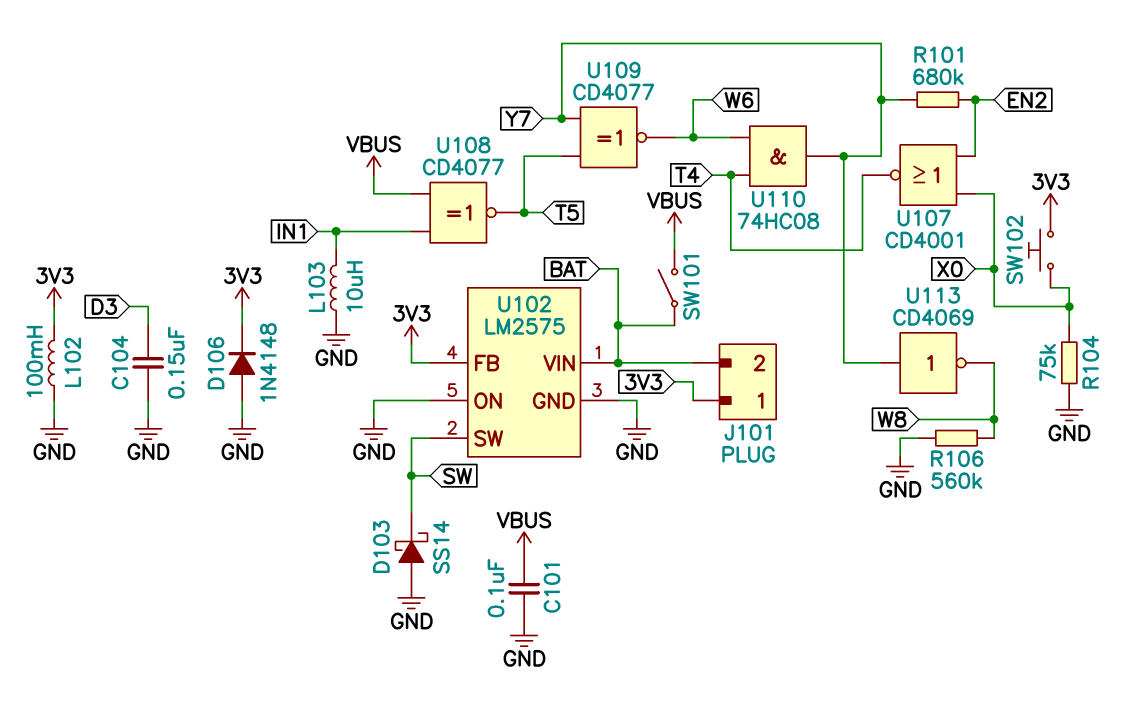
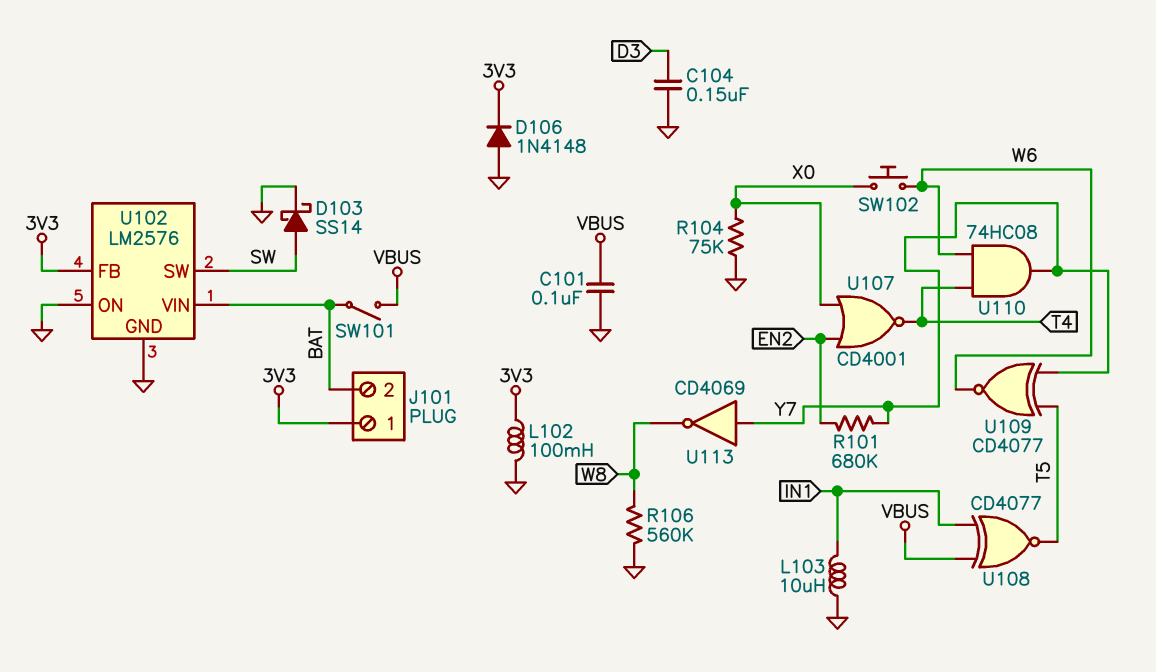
D103: schottky SS14 (A GND, K SW) -> schottky SS14 (A SW, K GND)
SW102: button (3V3, X0) -> button (W6, X0)
U102: LM2575 -> LM2576

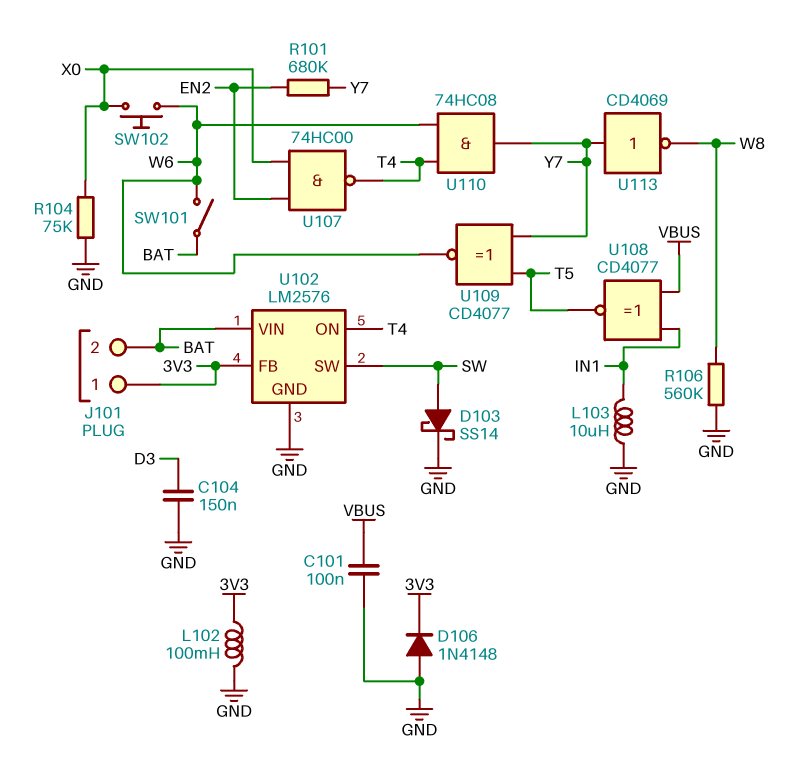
SW101: switch (BAT, VBUS) -> switch (BAT, W6)
U102 pin ON: GND -> T4
U107: NOR CD4001 (in EN2, in X0, out T4) -> NAND 74HC00 (in EN2, in X0, out T4)

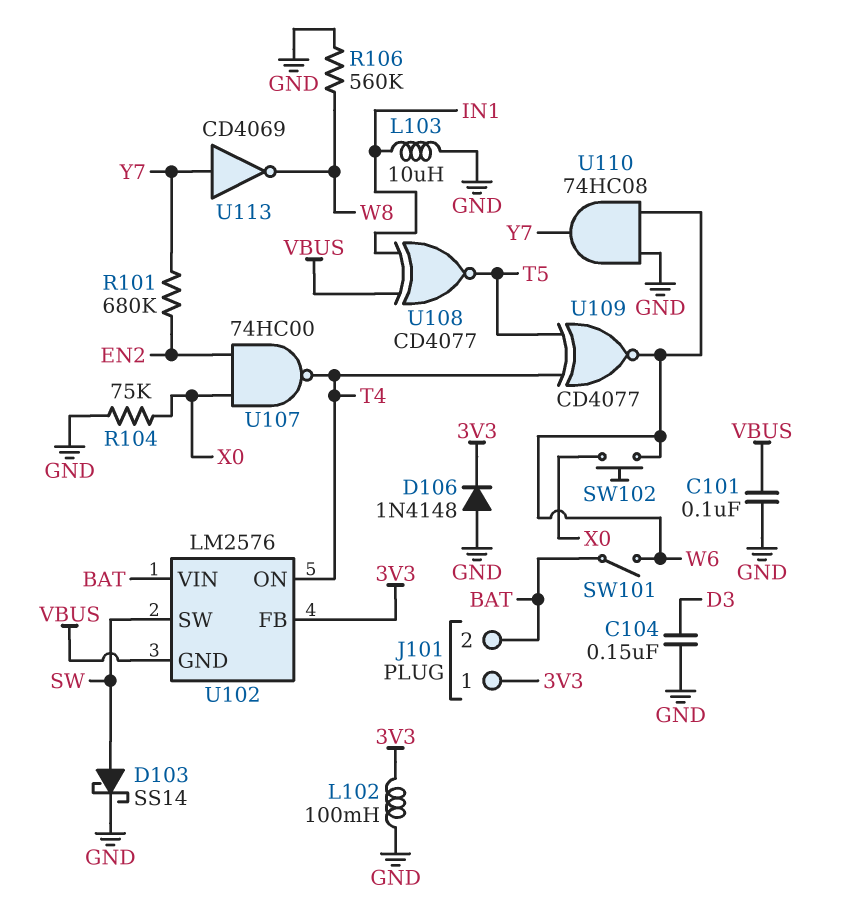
U102 pin GND: GND -> VBUS
U109: XNOR CD4077 (in T5, in Y7, out W6) -> XNOR CD4077 (in T4, in T5, out W6)
U110: AND 74HC08 (in T4, in W6, out Y7) -> AND 74HC08 (in GND, in W6, out Y7)

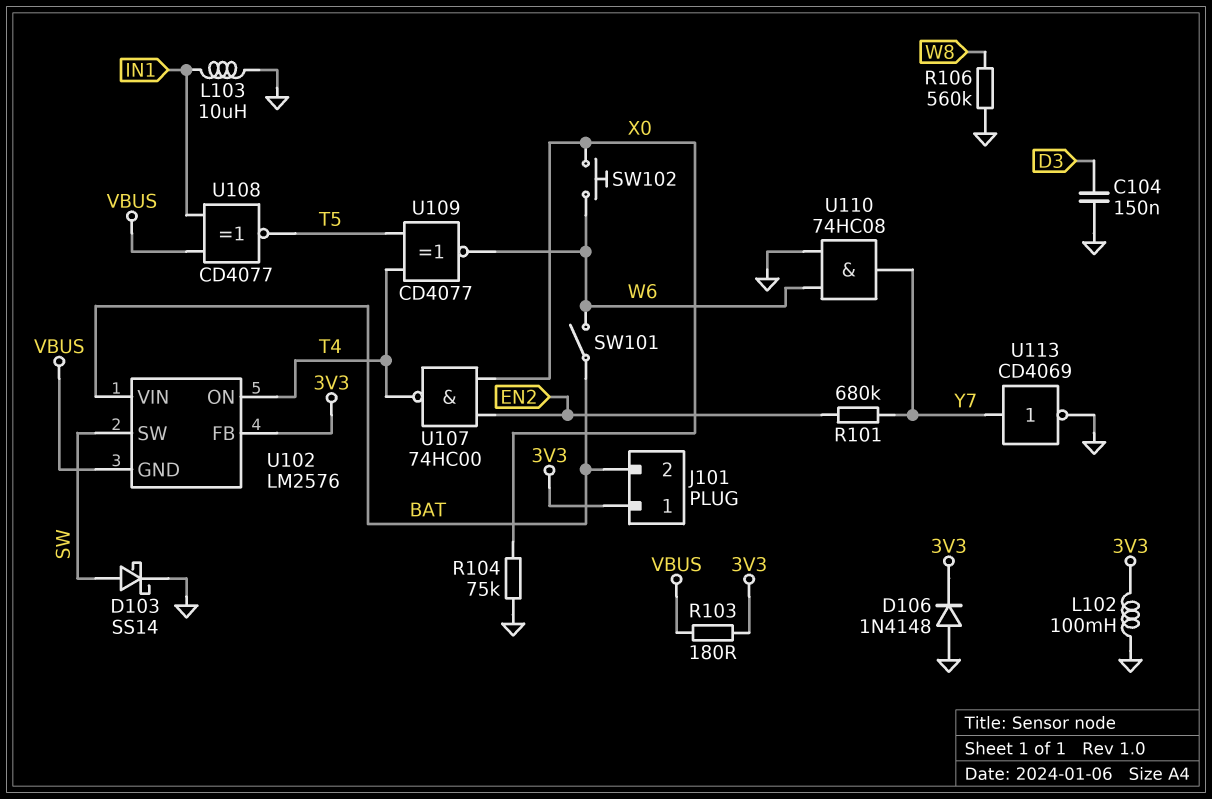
C101: 100nF (GND, VBUS) -> none
R103: none -> 180 (3V3, VBUS)
U113: NOT CD4069 (in Y7, out W8) -> NOT CD4069 (in Y7, out GND)

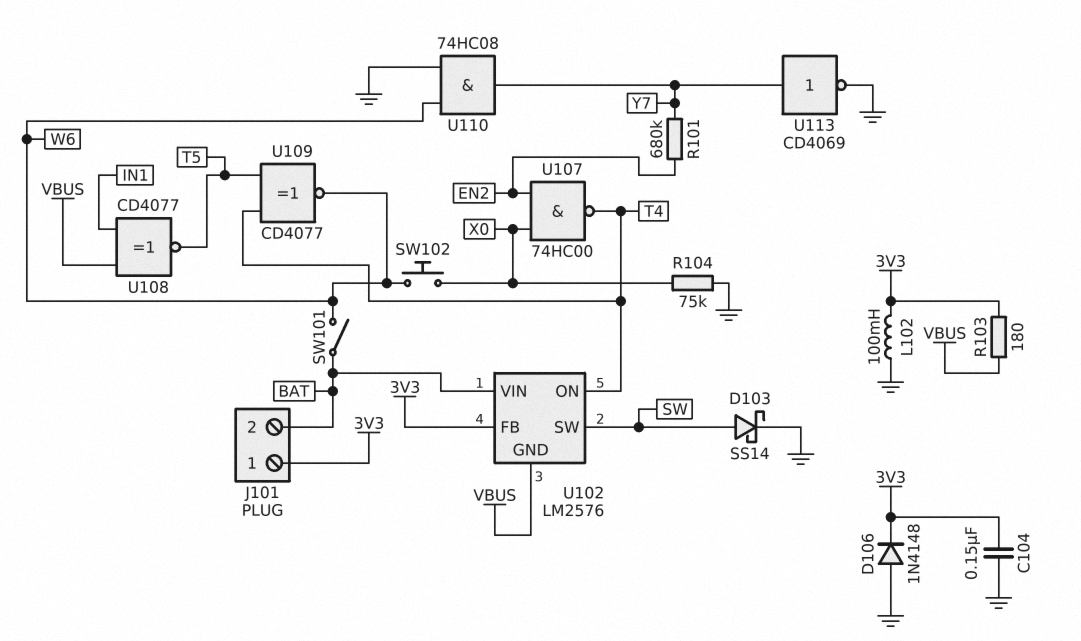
C104: 150nF (D3, GND) -> 150nF (3V3, GND)
L103: 10uH (GND, IN1) -> none
R106: 560k (GND, W8) -> none

